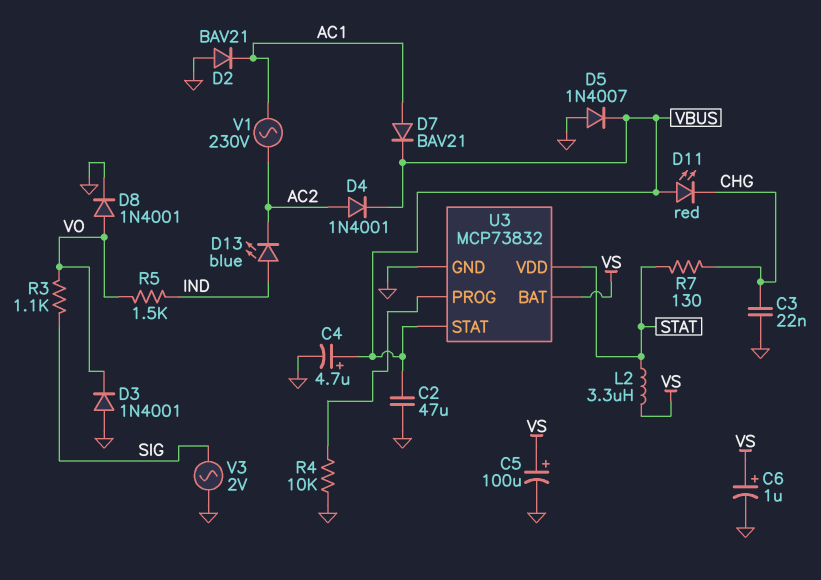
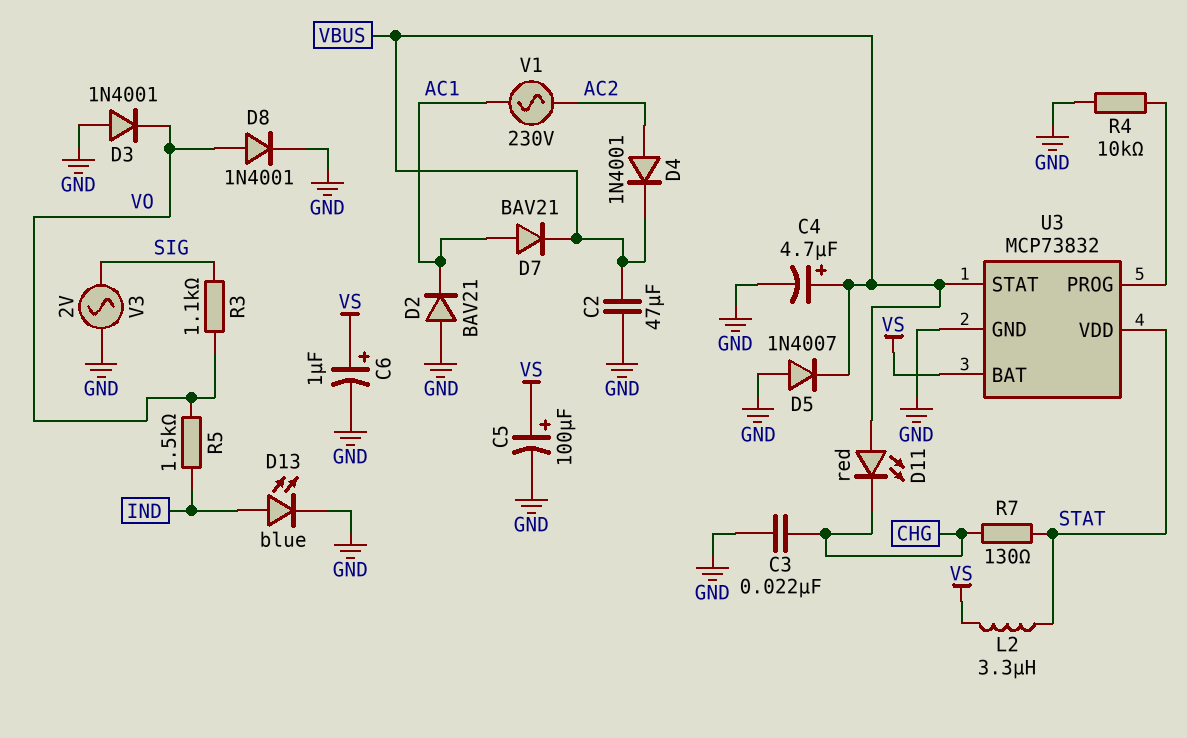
D13: LED blue (A IND, K AC2) -> LED blue (A IND, K GND)

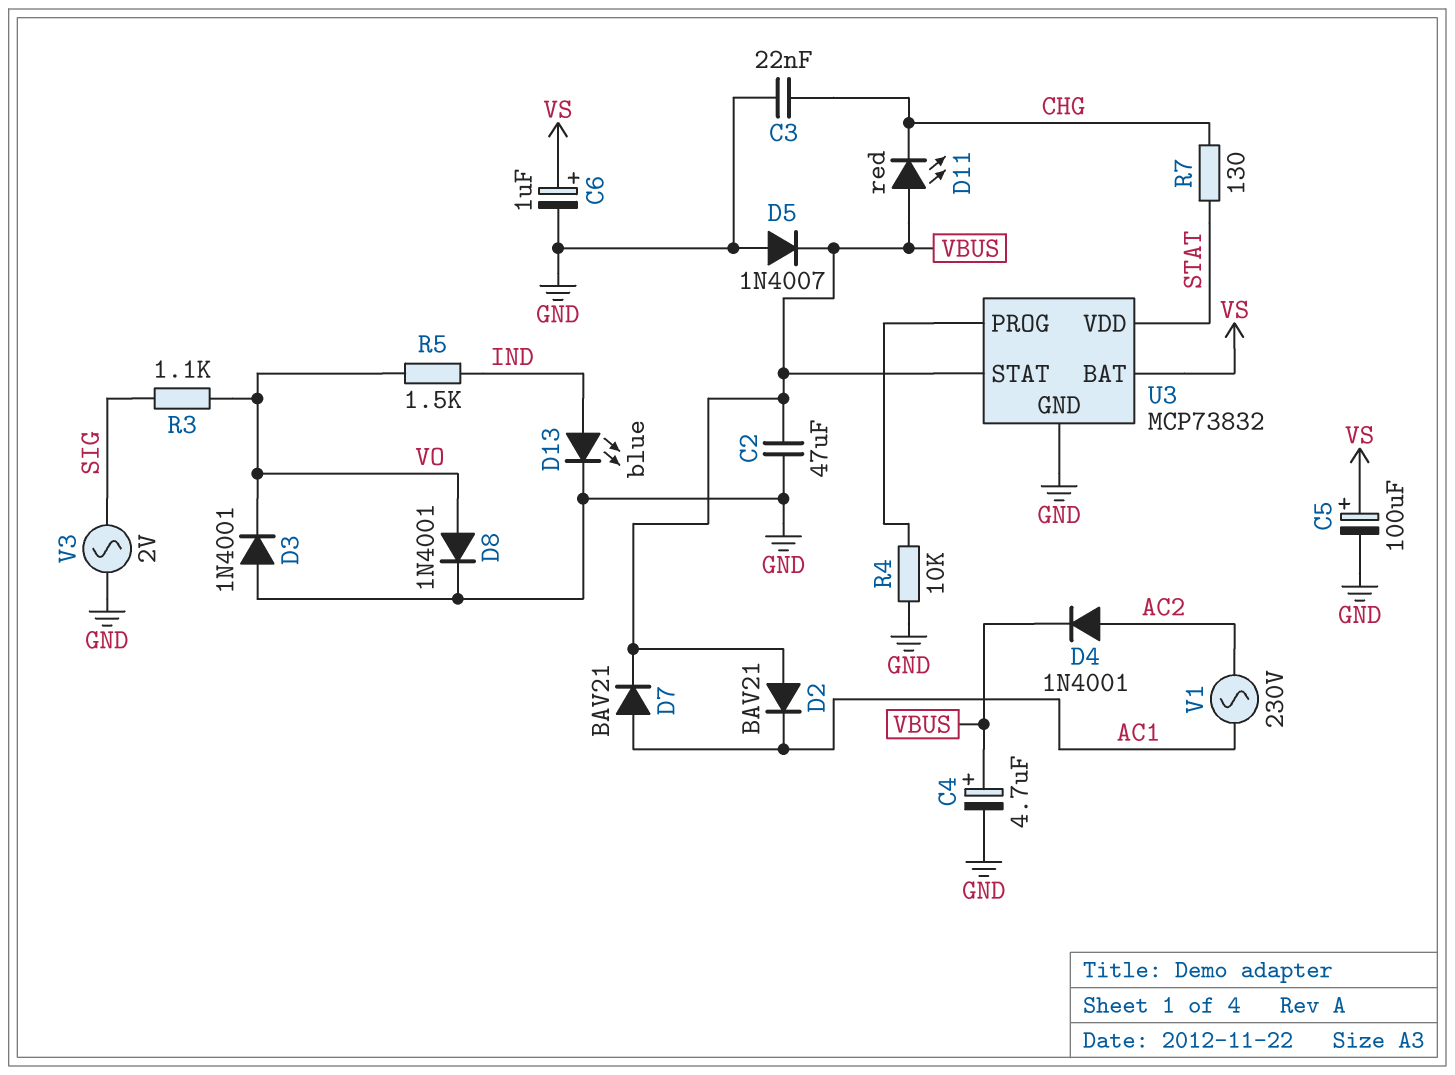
D2: diode BAV21 (A GND, K AC1) -> diode BAV21 (A VBUS, K AC1)
L2: 3.3uH (STAT, VS) -> none

